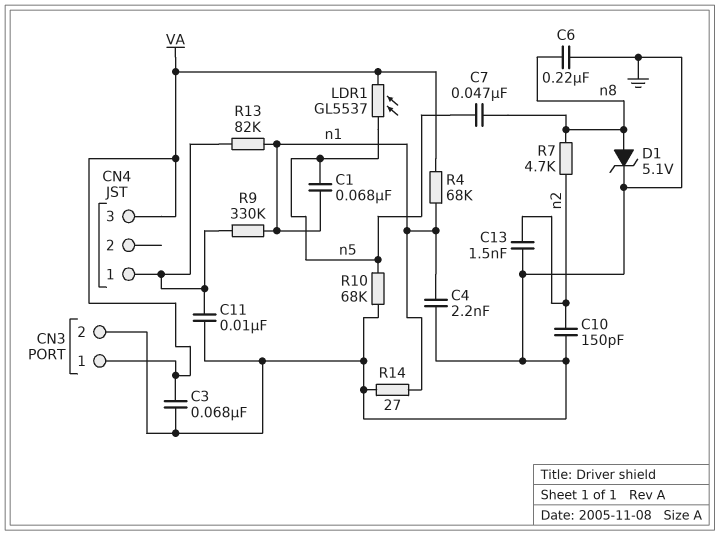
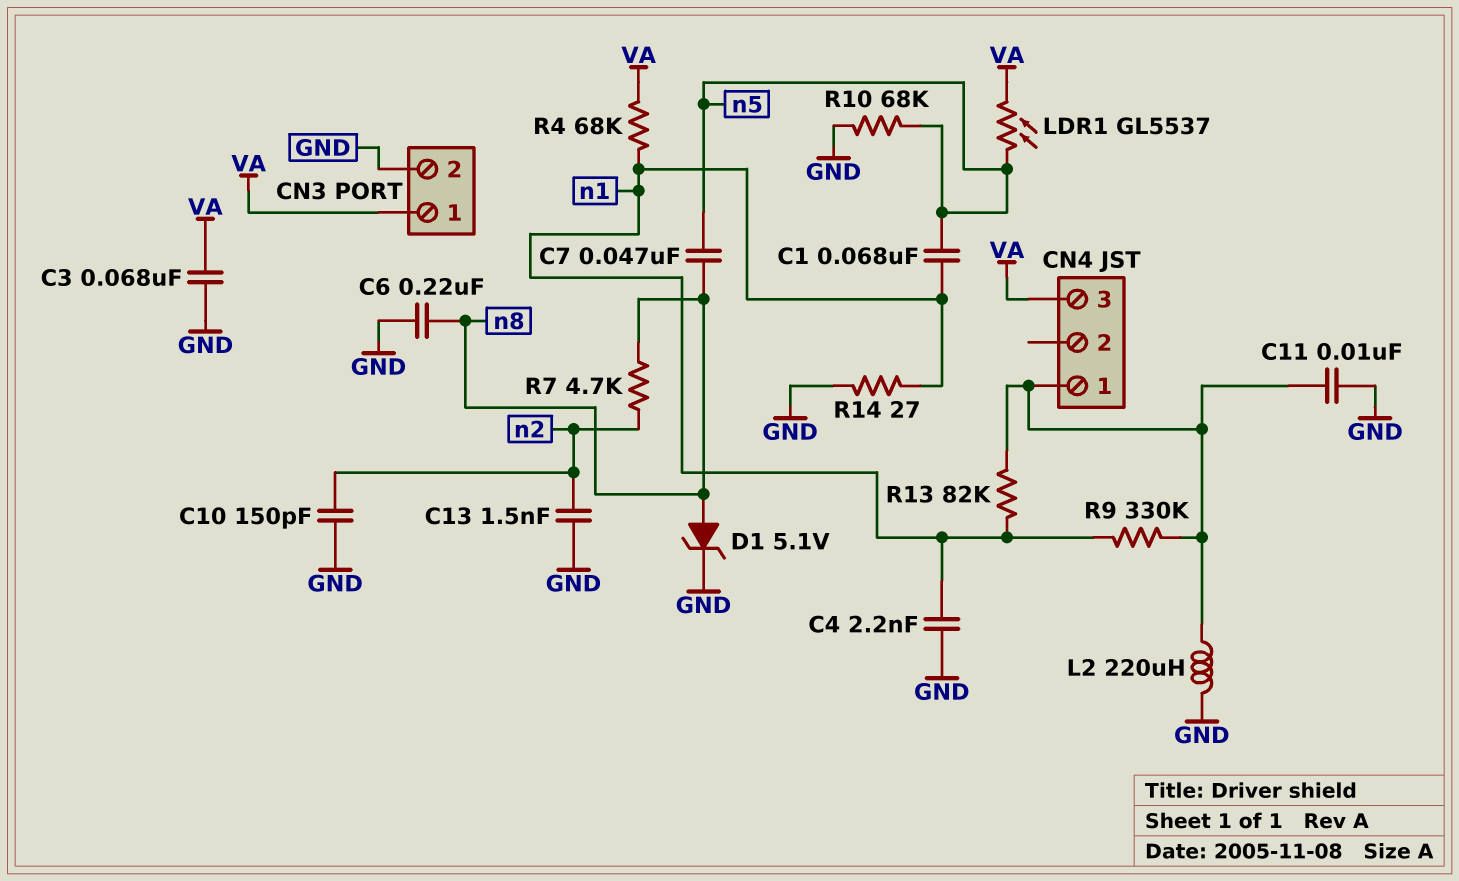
L2: none -> 220uH (CN4/1, GND)

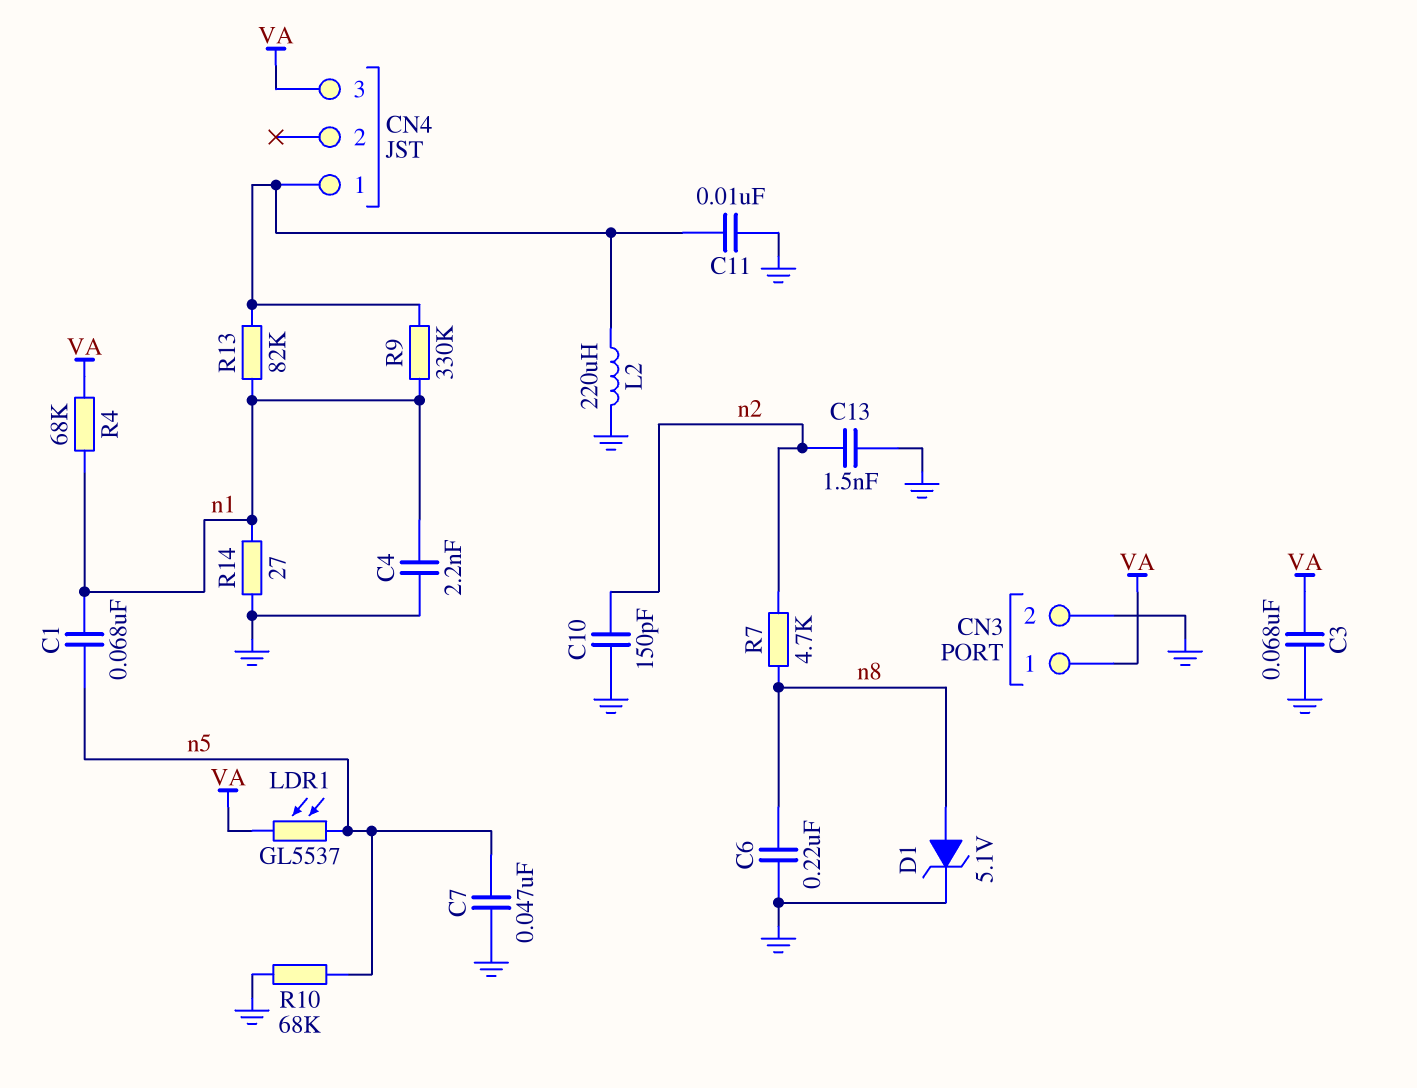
C7: 47nF (n5, n8) -> 47nF (GND, n5)

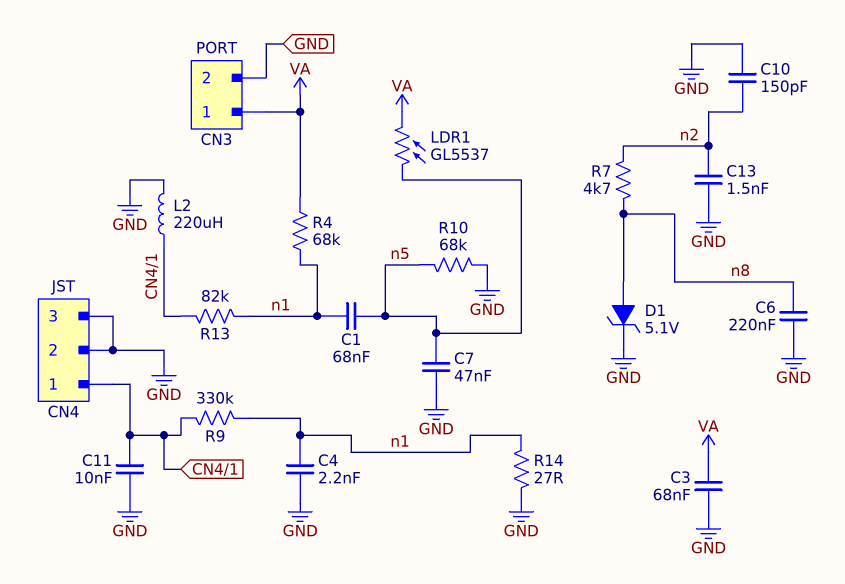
CN4 pin 2: none -> GND
CN4 pin 3: VA -> GND

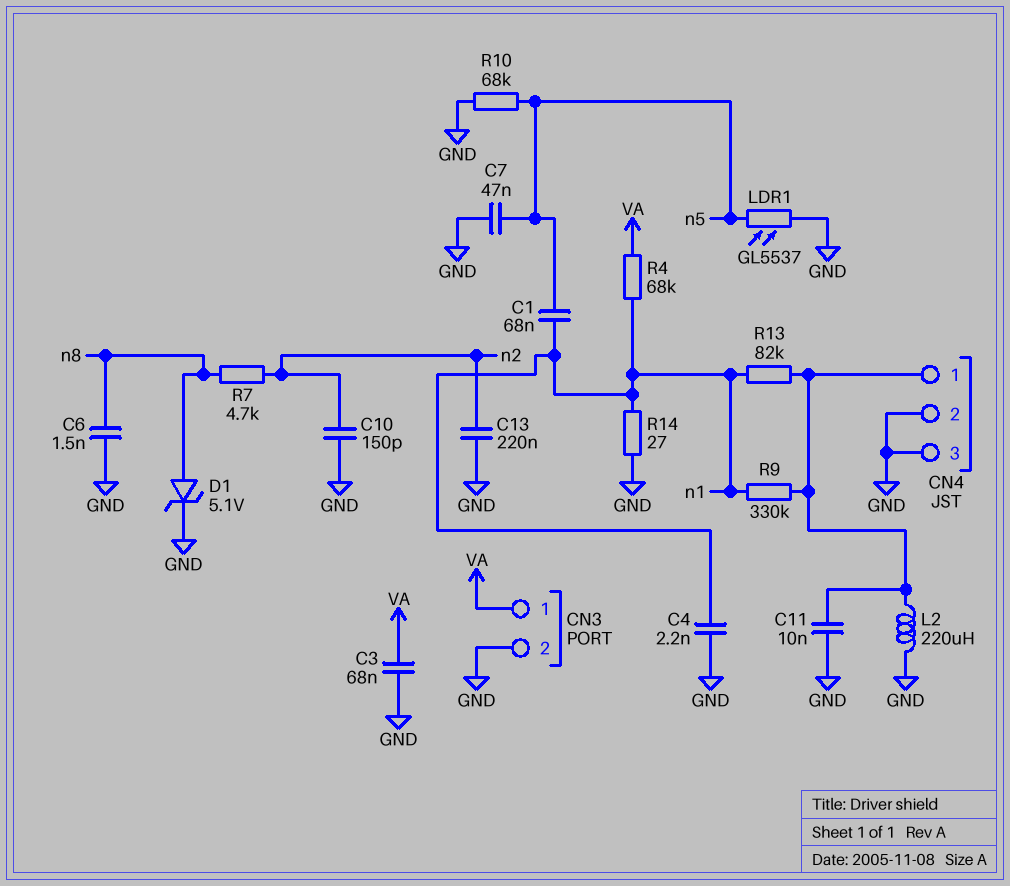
C6: 220nF (GND, n8) -> 1.5nF (GND, n8)
C13: 1.5nF (GND, n2) -> 220nF (GND, n2)
LDR1: GL5537 (VA, n5) -> GL5537 (GND, n5)

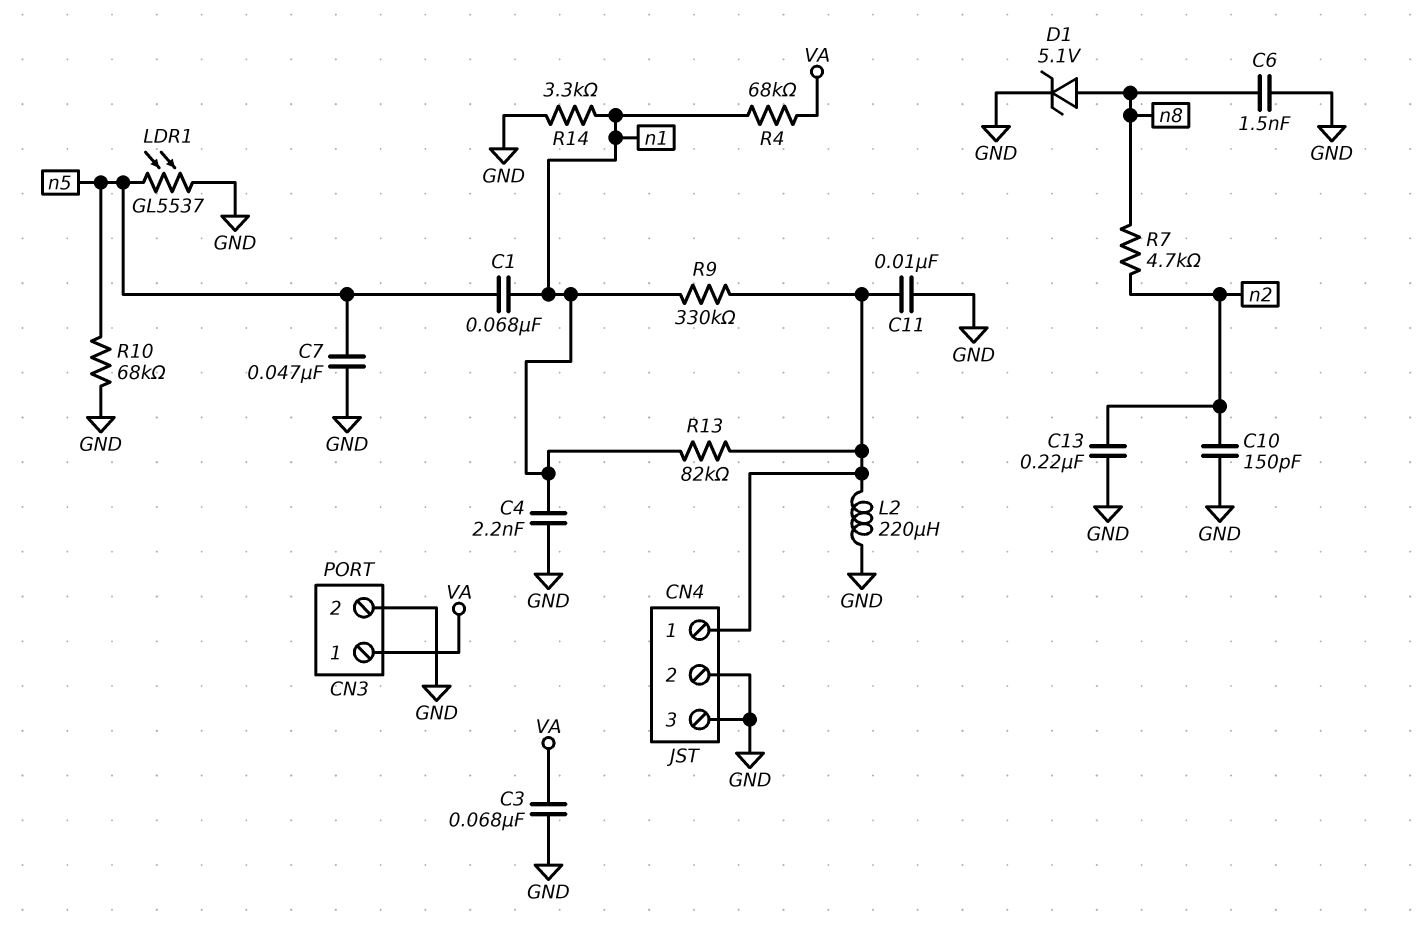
R14: 27 (GND, n1) -> 3.3k (GND, n1)

